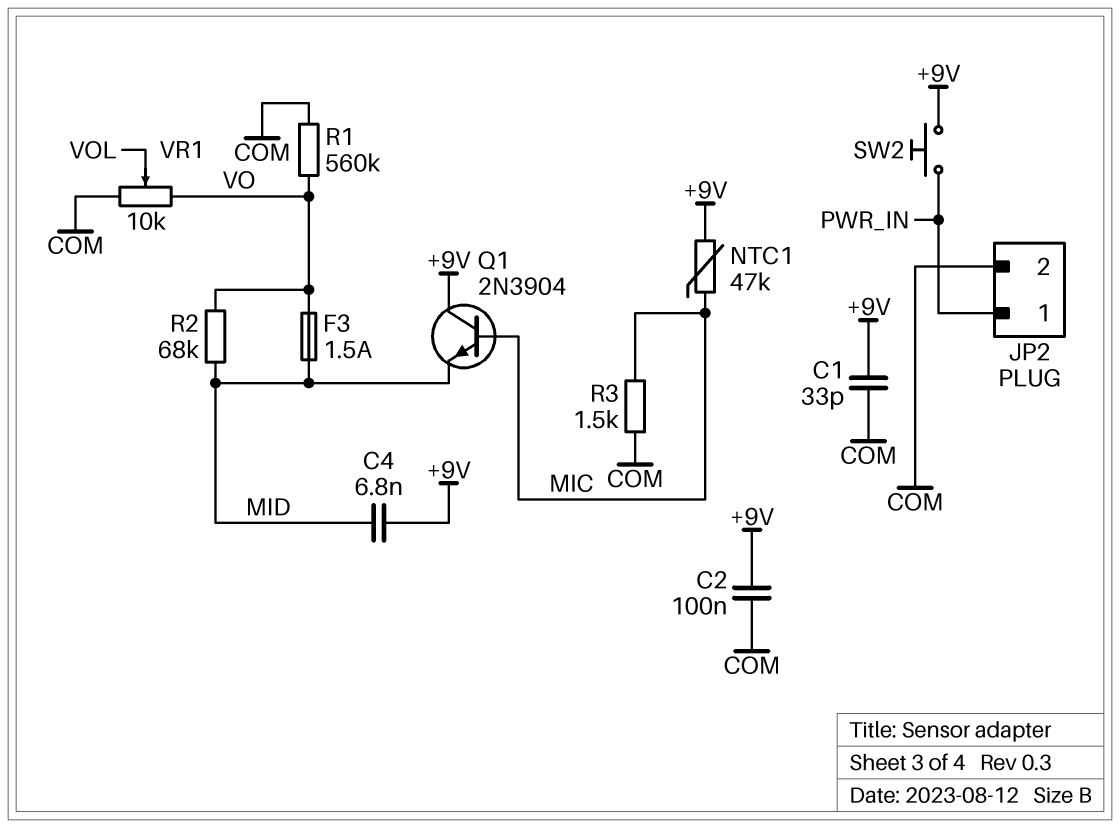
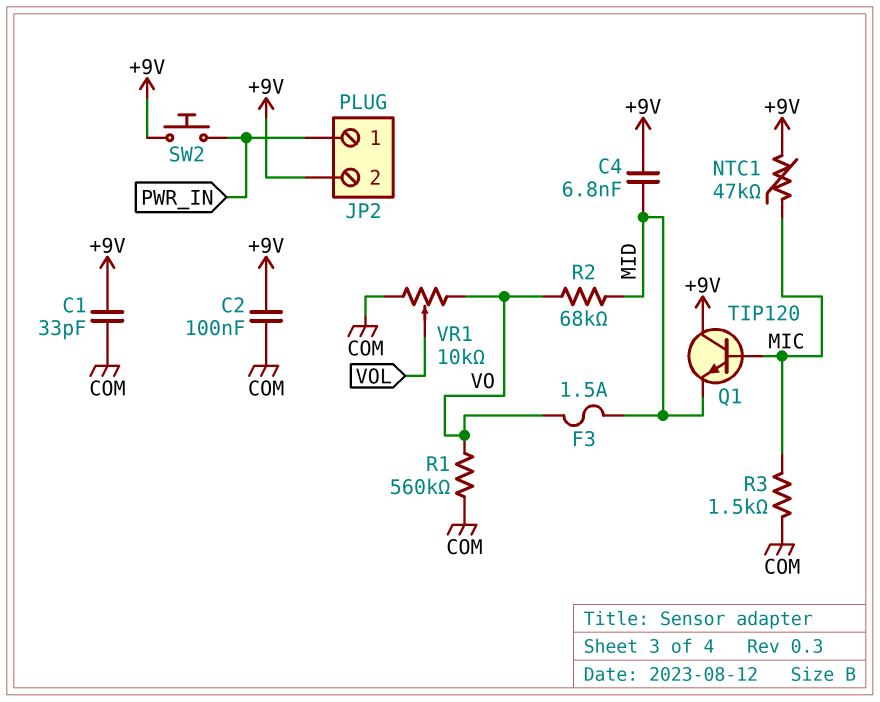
JP2 pin 2: COM -> +9V
Q1: NPN 2N3904 (B MIC, C +9V, E MID) -> NPN TIP120 (B MIC, C +9V, E MID)

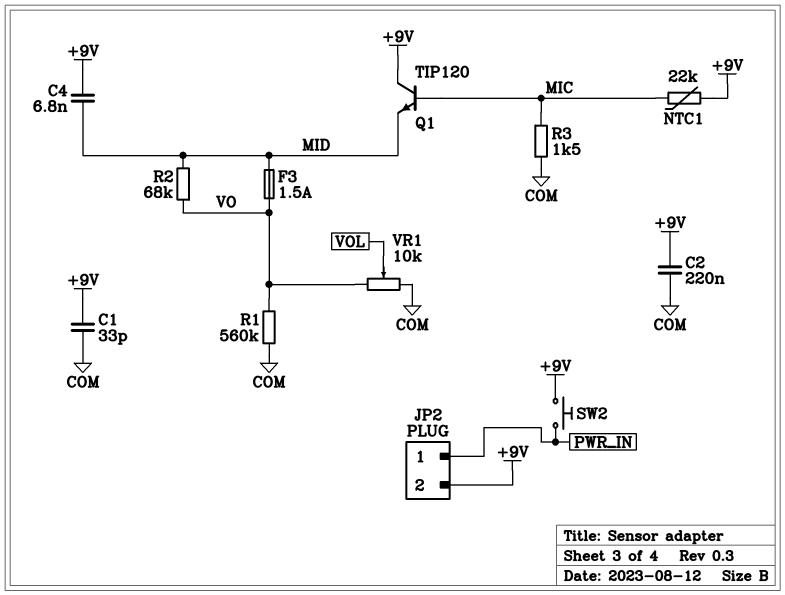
C2: 100nF (+9V, COM) -> 220nF (+9V, COM)
NTC1: 47k (+9V, MIC) -> 22k (+9V, MIC)

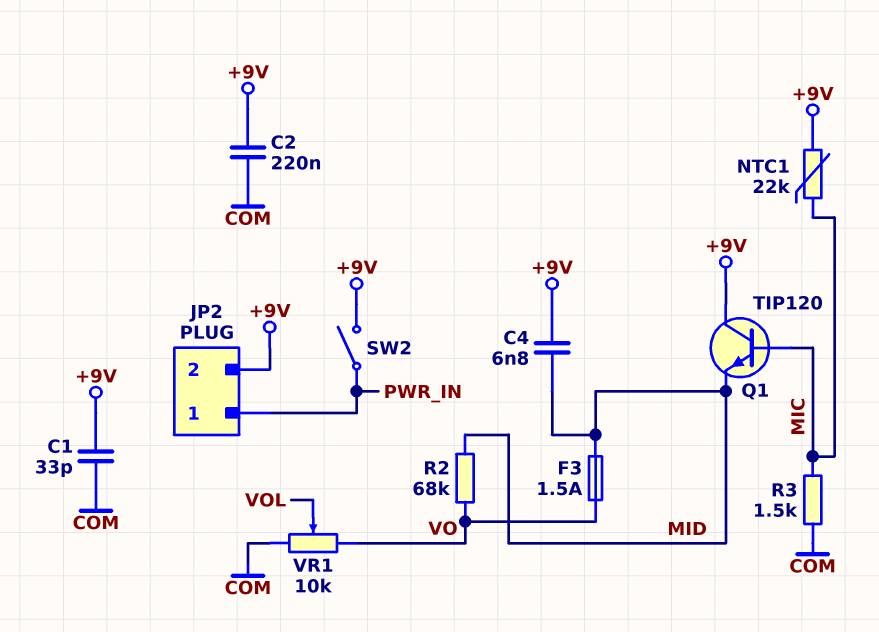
R1: 560k (COM, VO) -> none
SW2: button (+9V, PWR_IN) -> switch (+9V, PWR_IN)

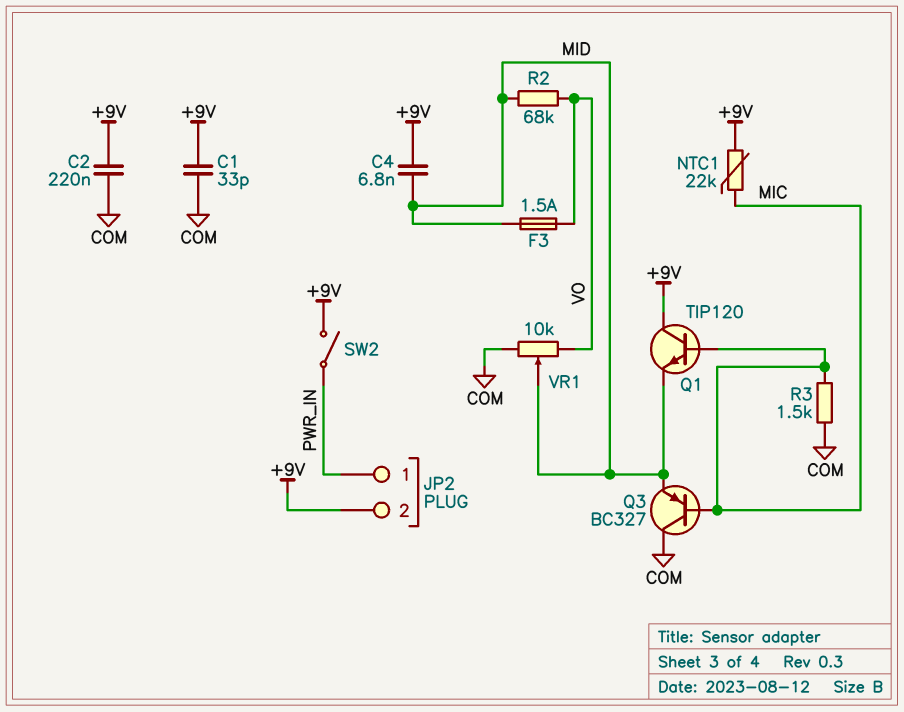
Q3: none -> PNP BC327 (B MIC, C COM, E MID)
VR1: 10k (COM, VO, wiper VOL) -> 10k (COM, VO, wiper MID)

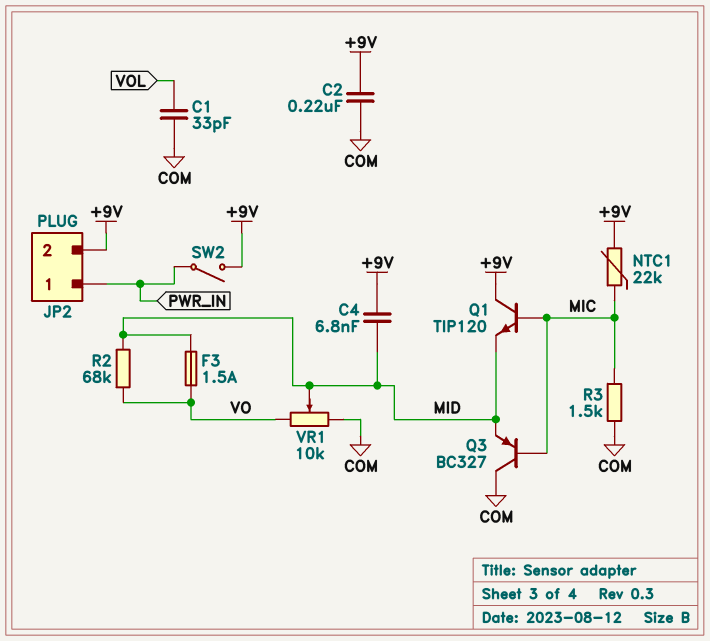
C1: 33pF (+9V, COM) -> 33pF (COM, VOL)

